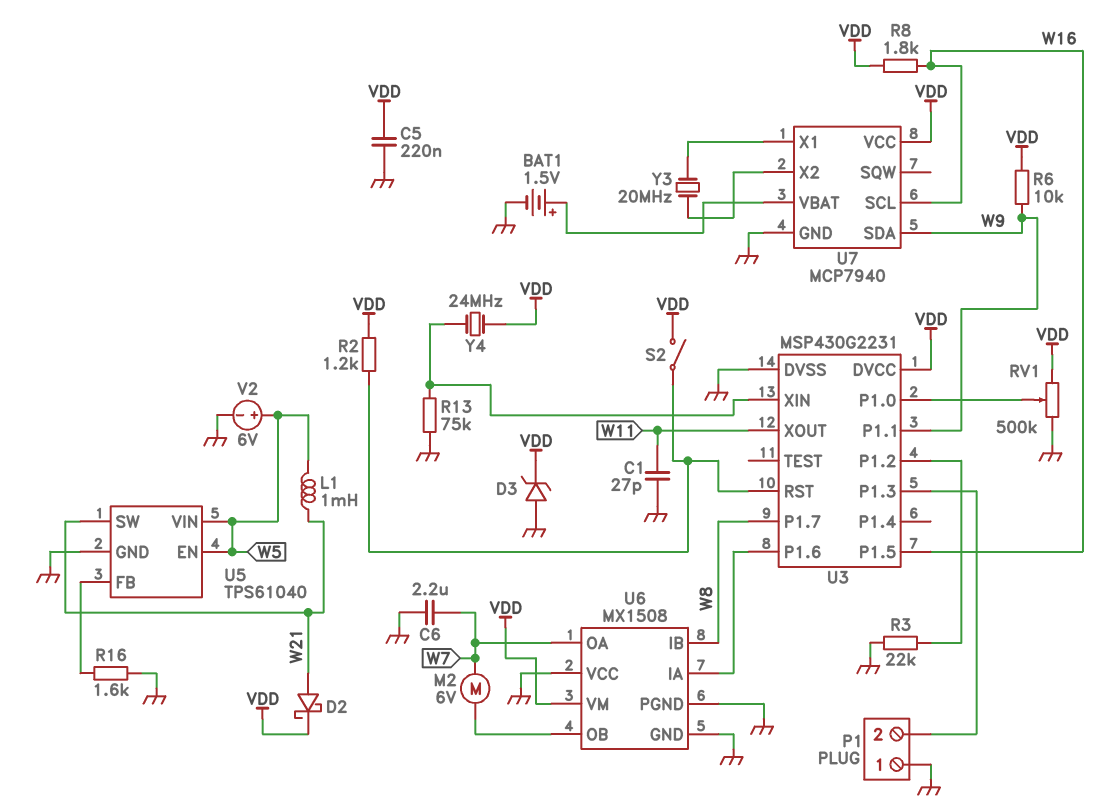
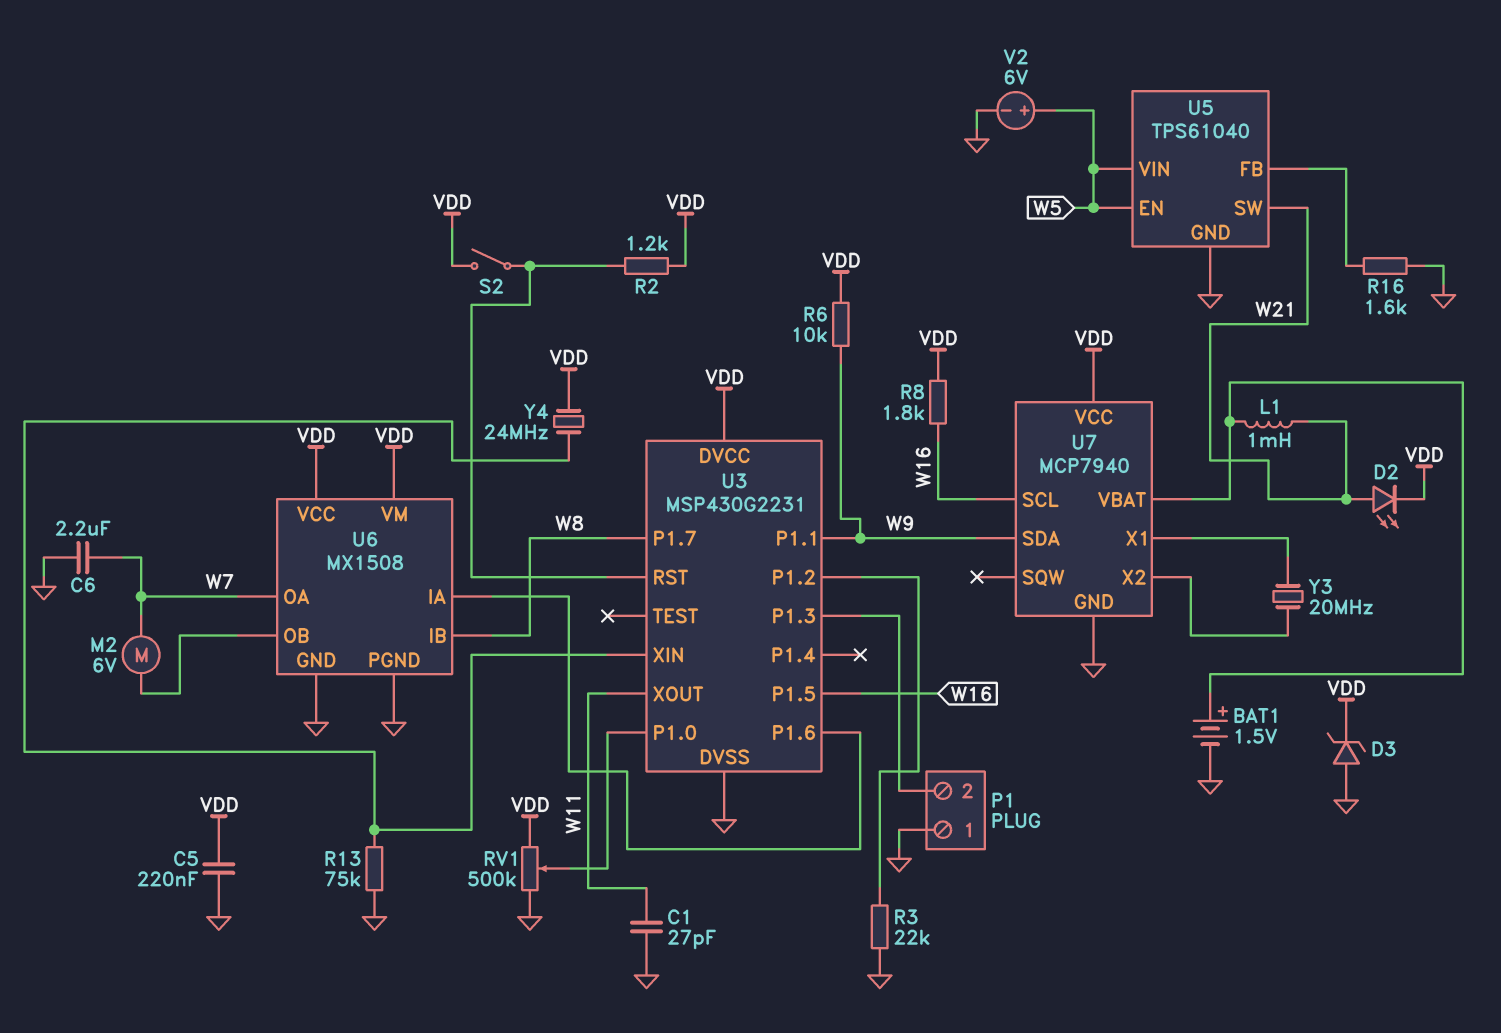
D2: schottky (A W21, K VDD) -> LED (A W21, K VDD)
L1: 1mH (W5, W21) -> 1mH (U7/VBAT, W21)
U6 pin VCC: GND -> VDD

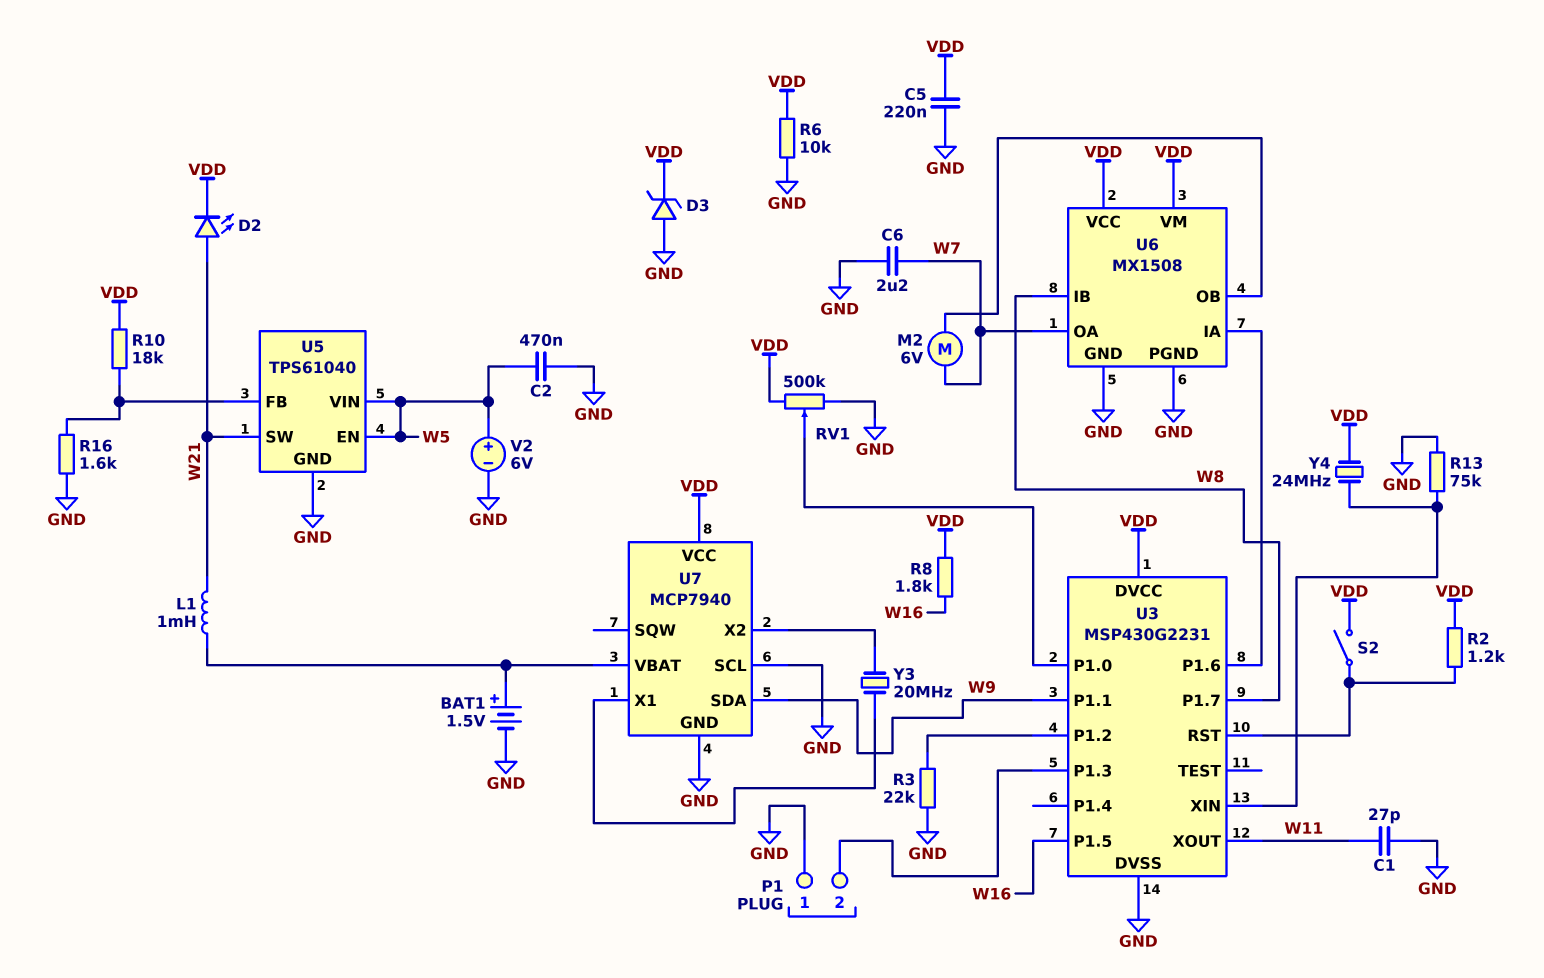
C2: none -> 470nF (GND, W5)
R6: 10k (VDD, W9) -> 10k (GND, VDD)
R10: none -> 18k (U5/FB, VDD)
U7 pin SCL: W16 -> GND

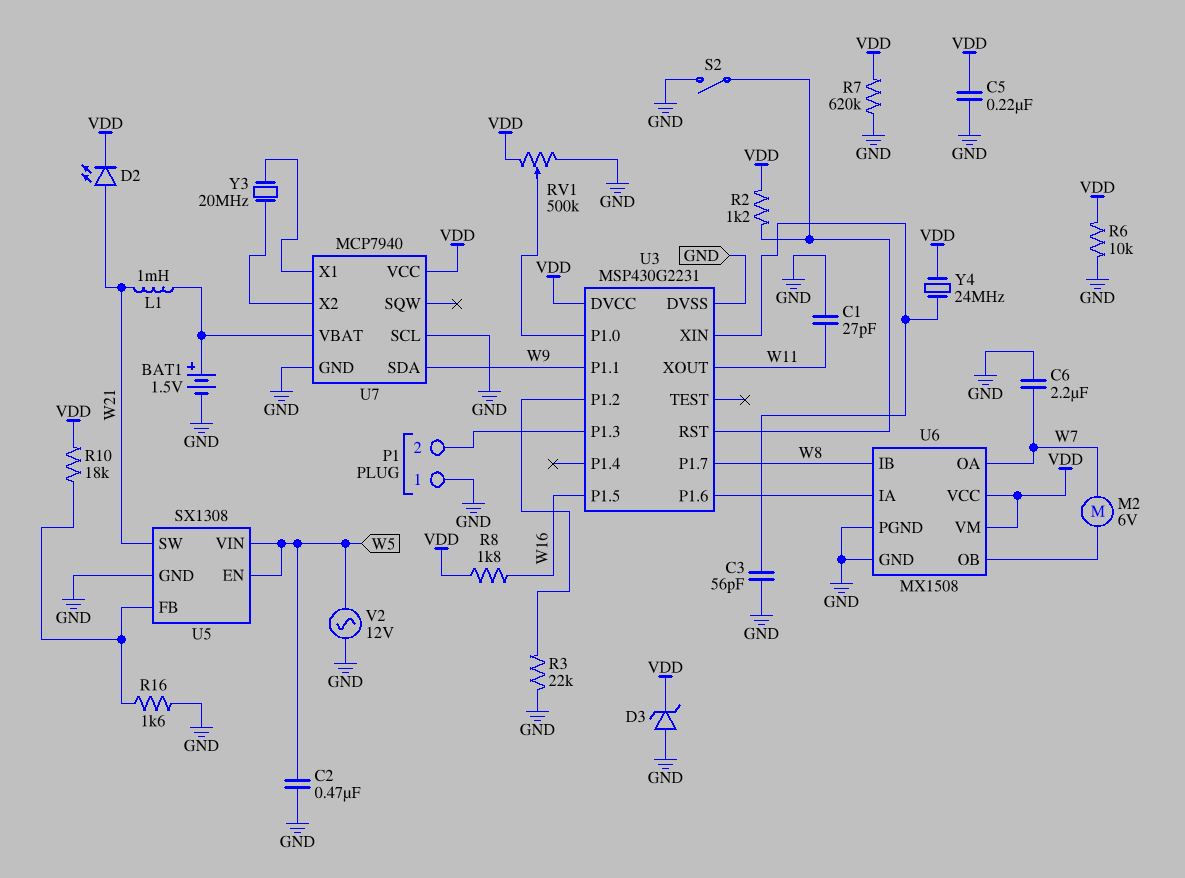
C3: none -> 56pF (GND, U3/XIN)
R7: none -> 620k (GND, VDD)
R13: 75k (GND, U3/XIN) -> none
S2: switch (U3/RST, VDD) -> switch (GND, U3/RST)
U5: TPS61040 -> SX1308
V2: 6V (plus W5, minus GND) -> AC 12V (GND, W5)

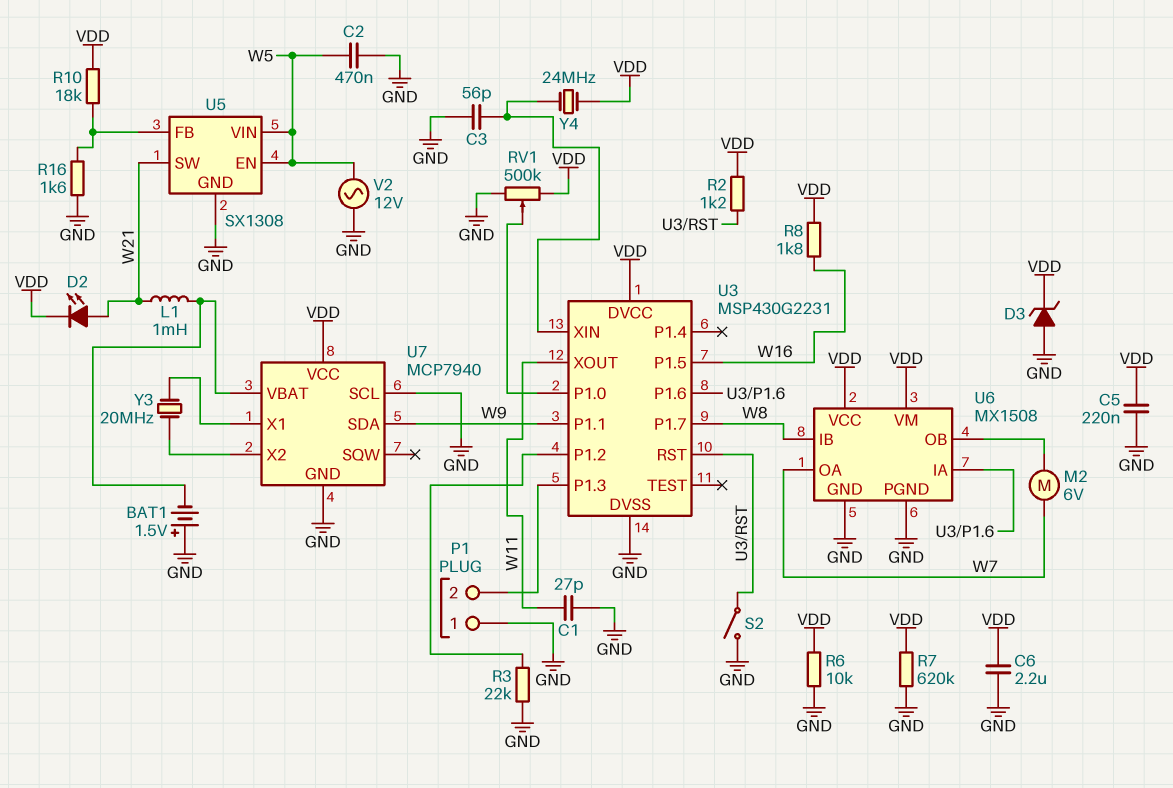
BAT1: 1.5V (plus U7/VBAT, minus GND) -> 1.5V (plus GND, minus U7/VBAT)
C6: 2.2uF (GND, W7) -> 2.2uF (GND, VDD)

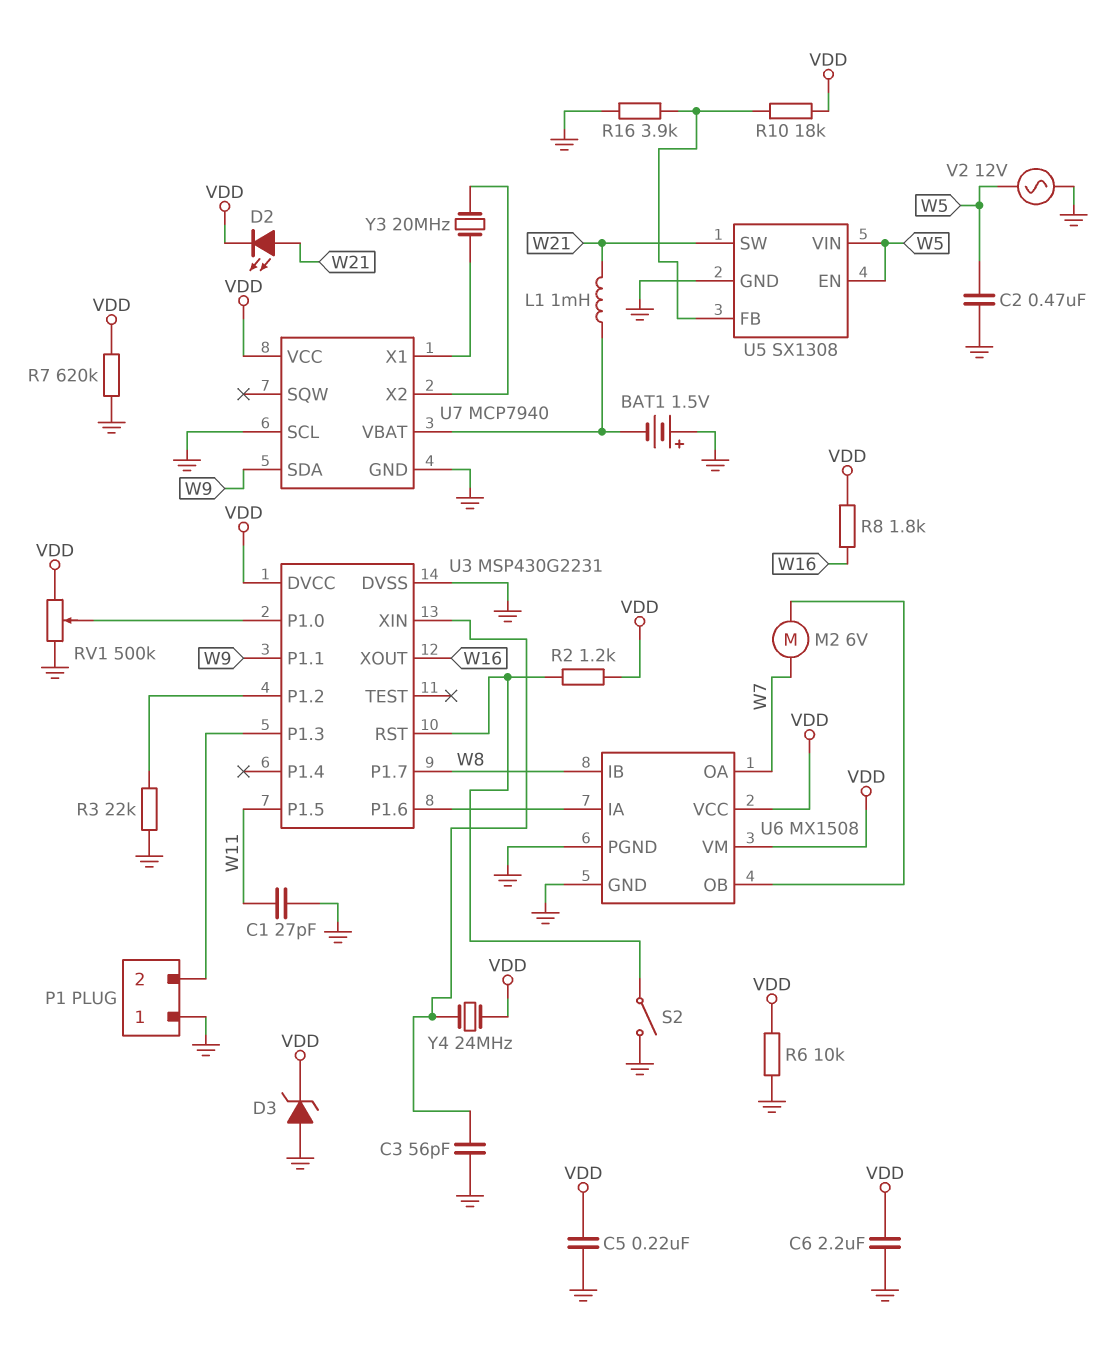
R16: 1.6k (GND, U5/FB) -> 3.9k (GND, U5/FB)
U3 pin P1.5: W16 -> W11
U3 pin XOUT: W11 -> W16

